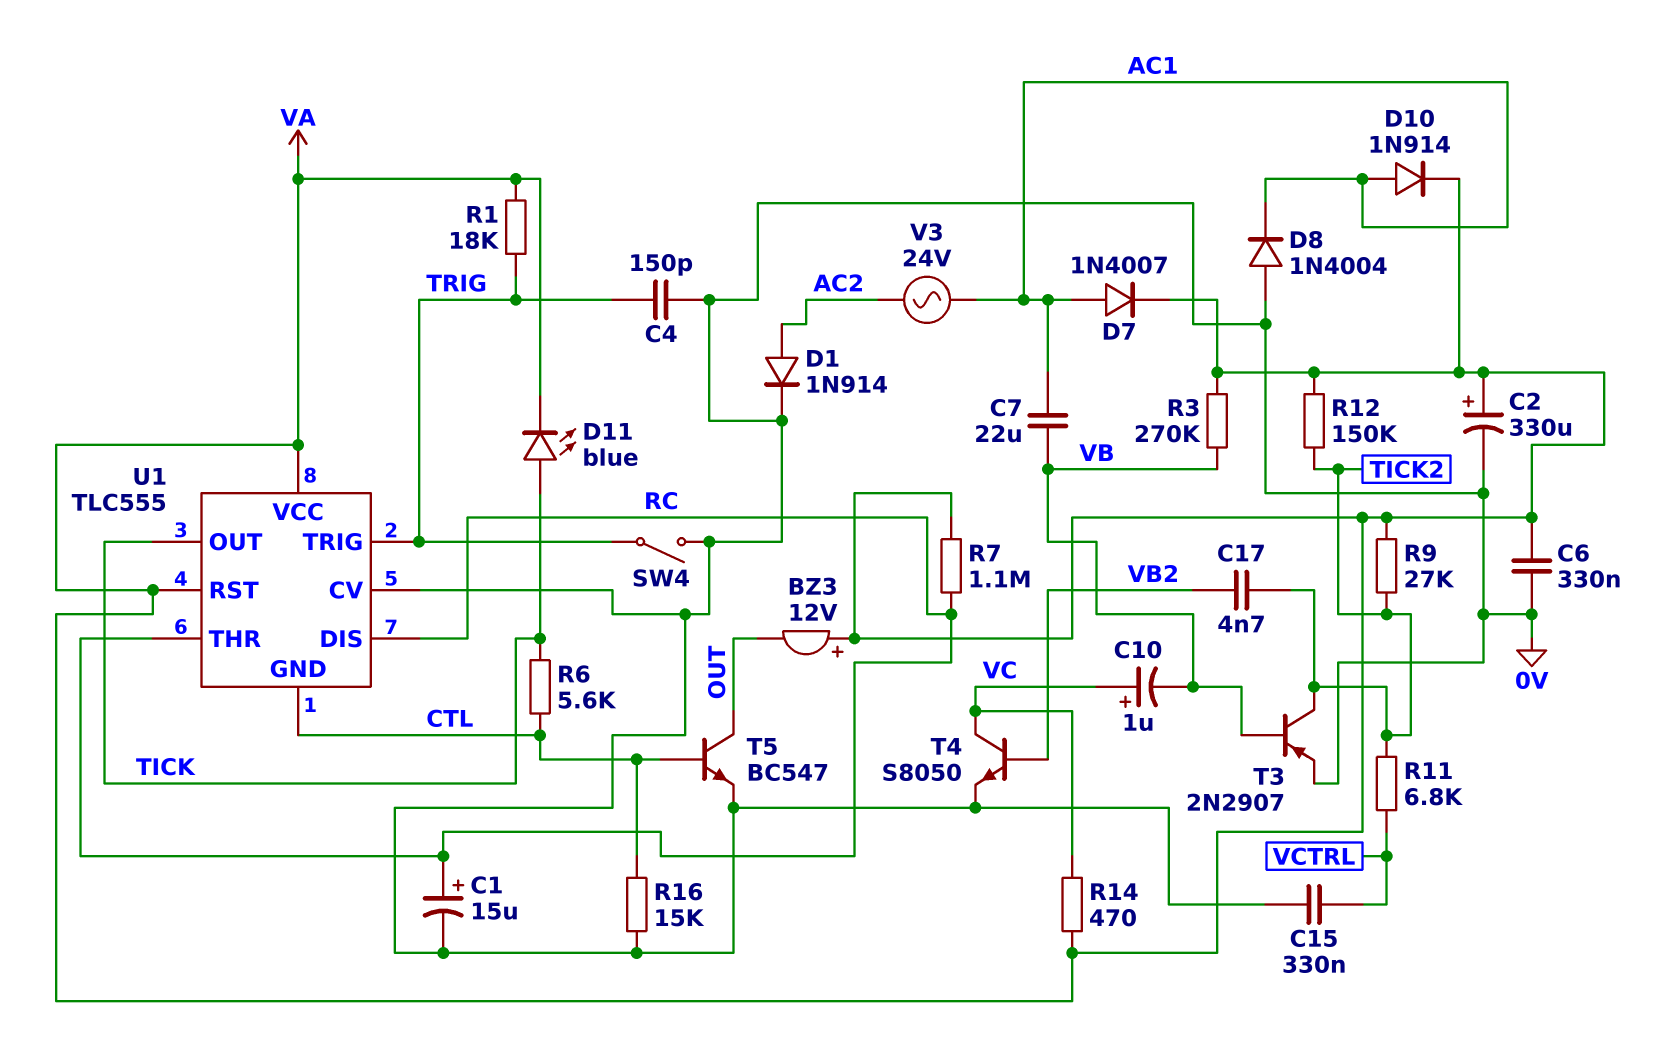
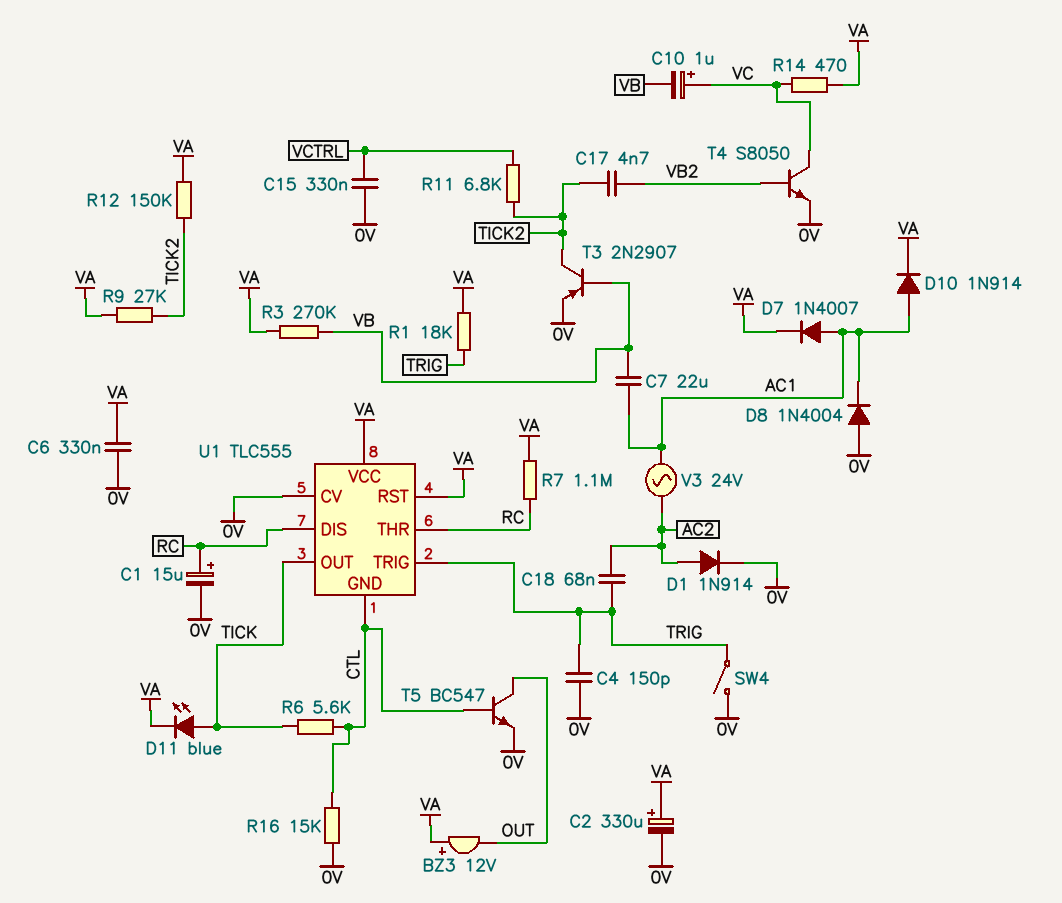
C18: none -> 68nF (AC2, TRIG)

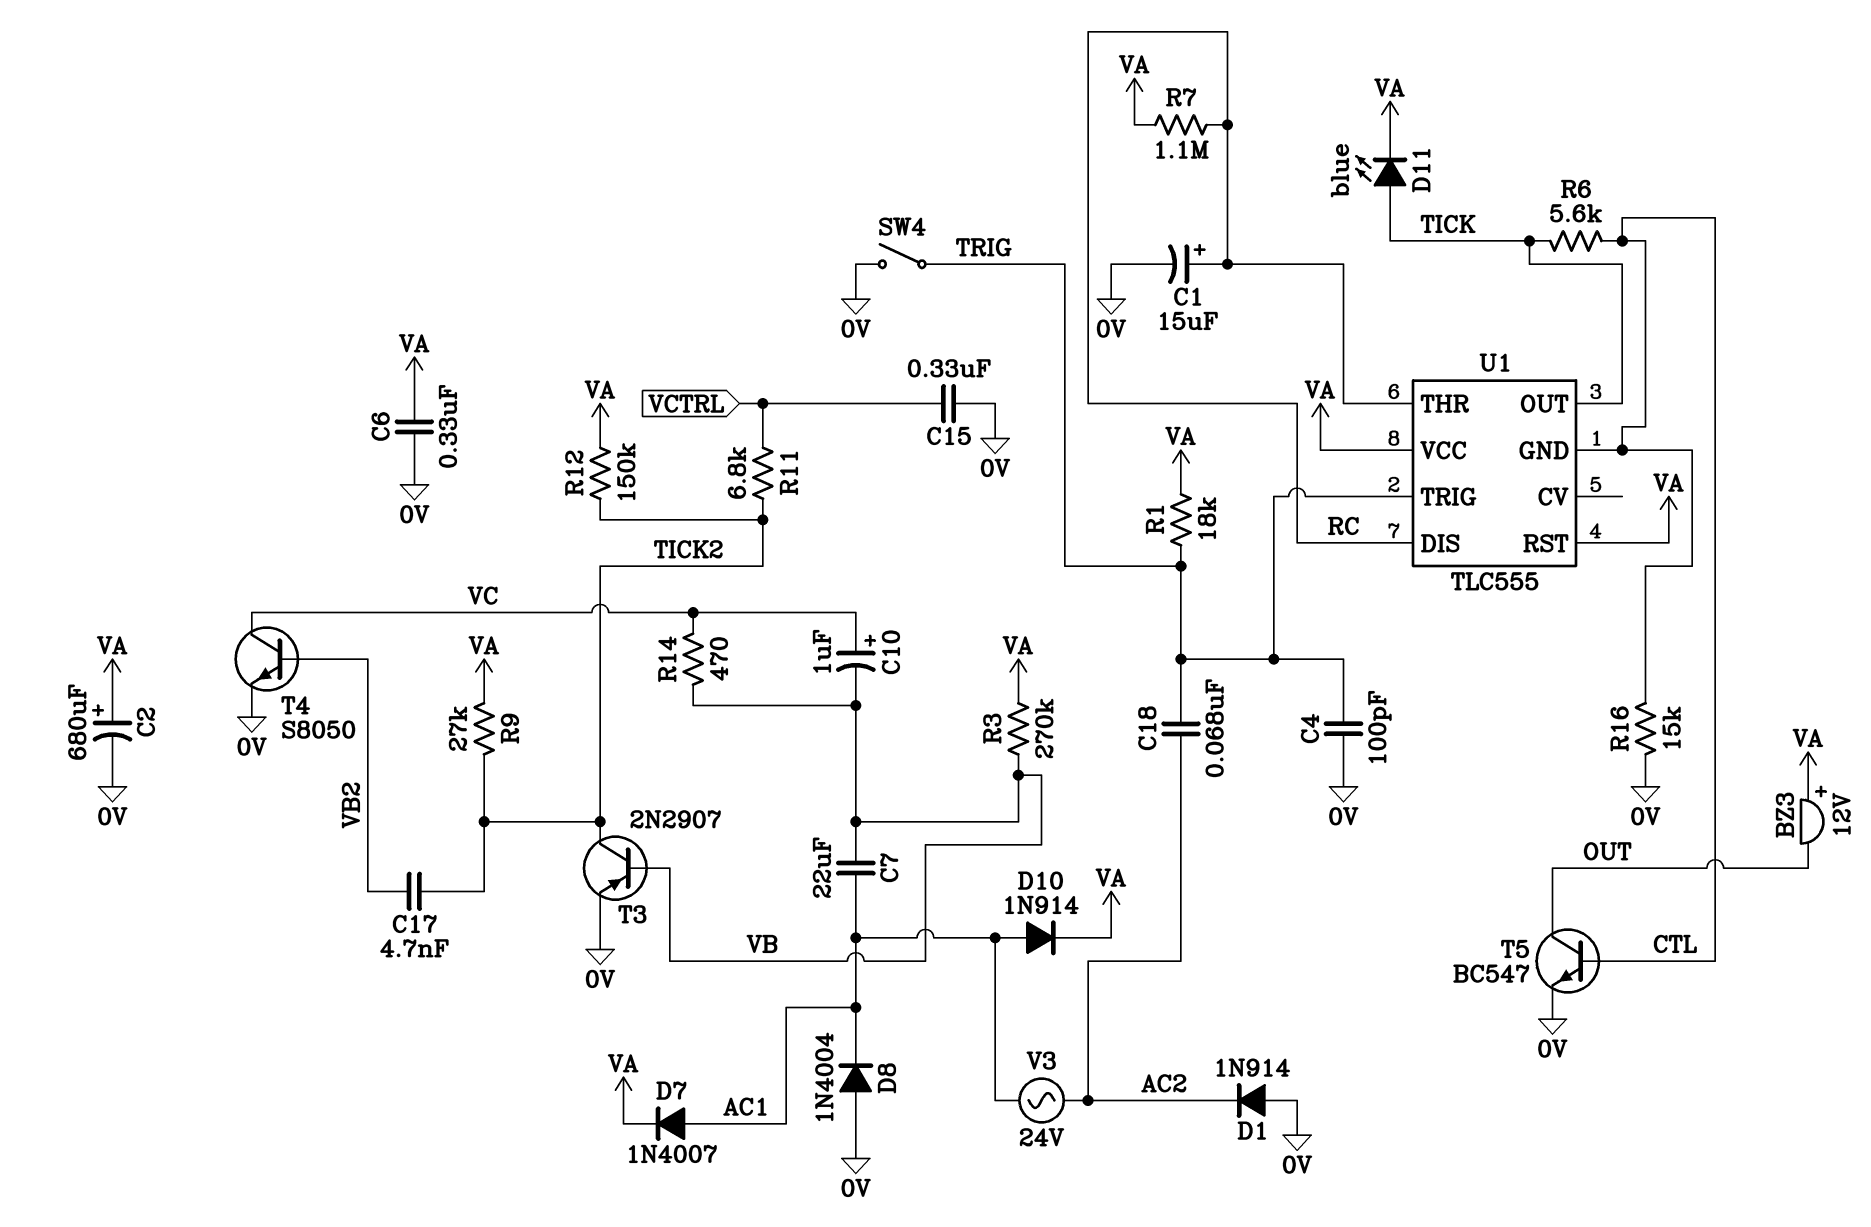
C2: 330uF (plus VA, minus 0V) -> 680uF (plus VA, minus 0V)
C4: 150pF (0V, TRIG) -> 100pF (0V, TRIG)
D1: diode 1N914 (A AC2, K 0V) -> diode 1N914 (A 0V, K AC2)
R14: 470 (VA, VC) -> 470 (VB, VC)
U1 pin CV: 0V -> none

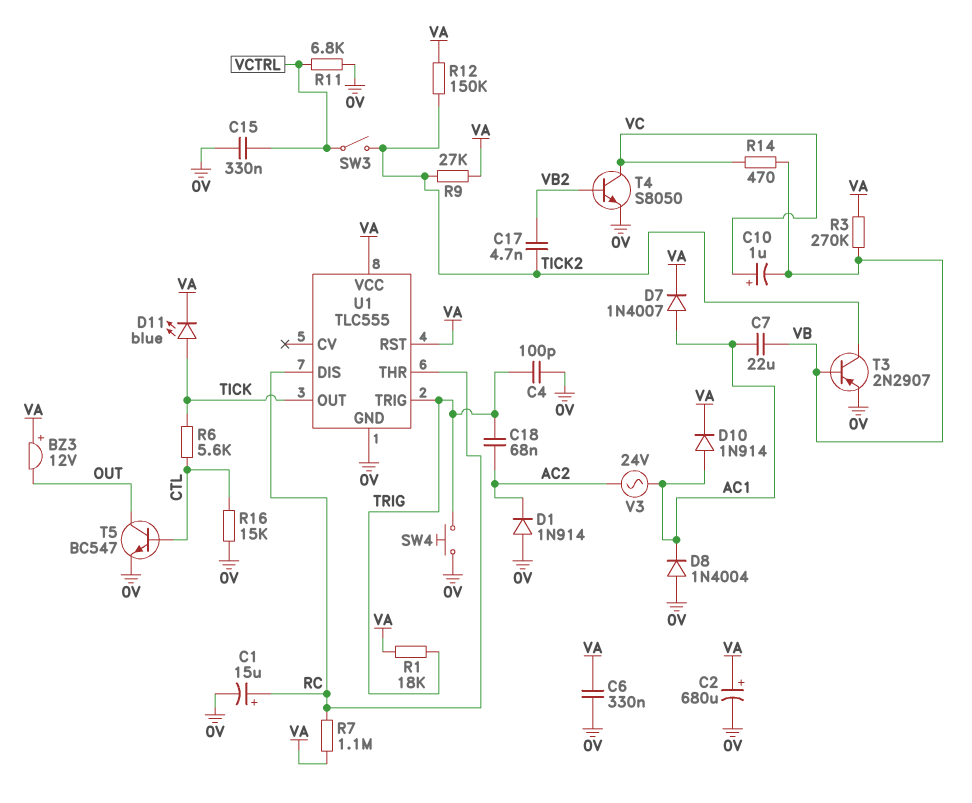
R11: 6.8k (TICK2, VCTRL) -> 6.8k (0V, VCTRL)
SW3: none -> switch (TICK2, VCTRL)
SW4: switch (0V, TRIG) -> button (0V, TRIG)
U1 pin GND: CTL -> 0V

